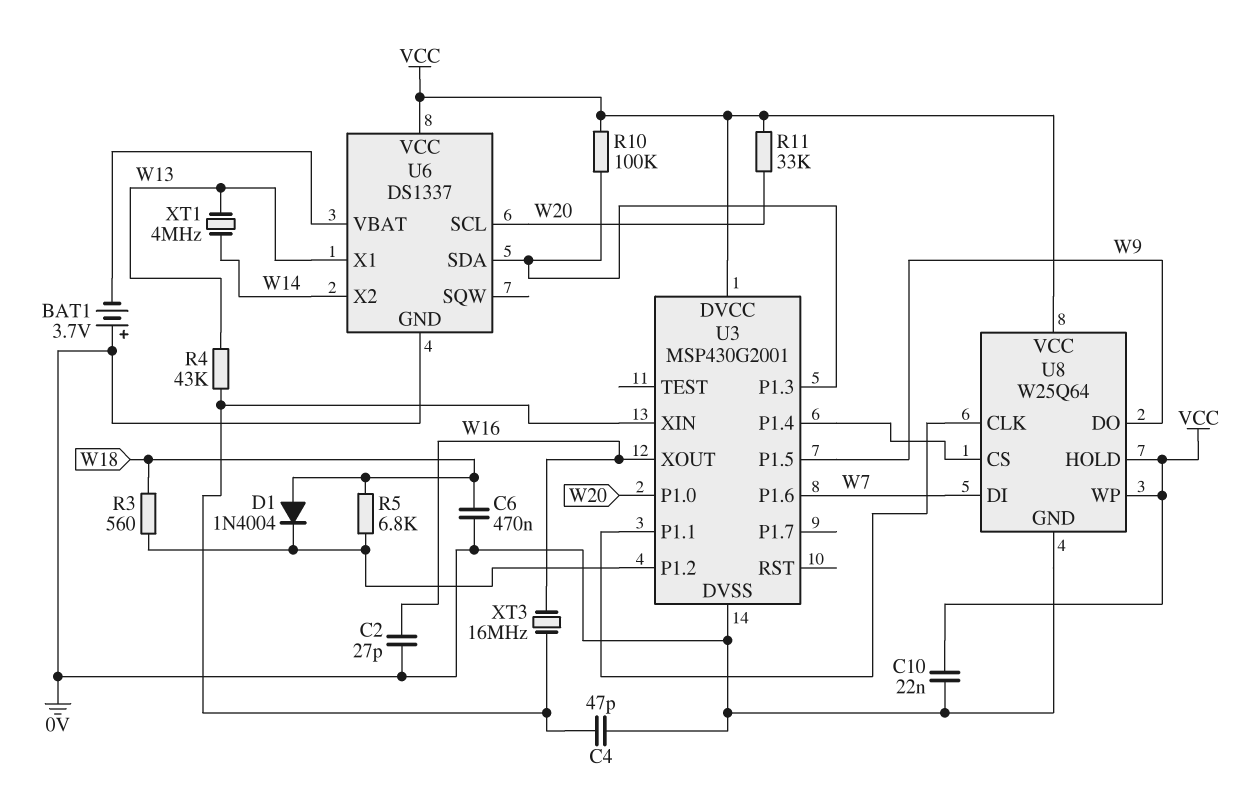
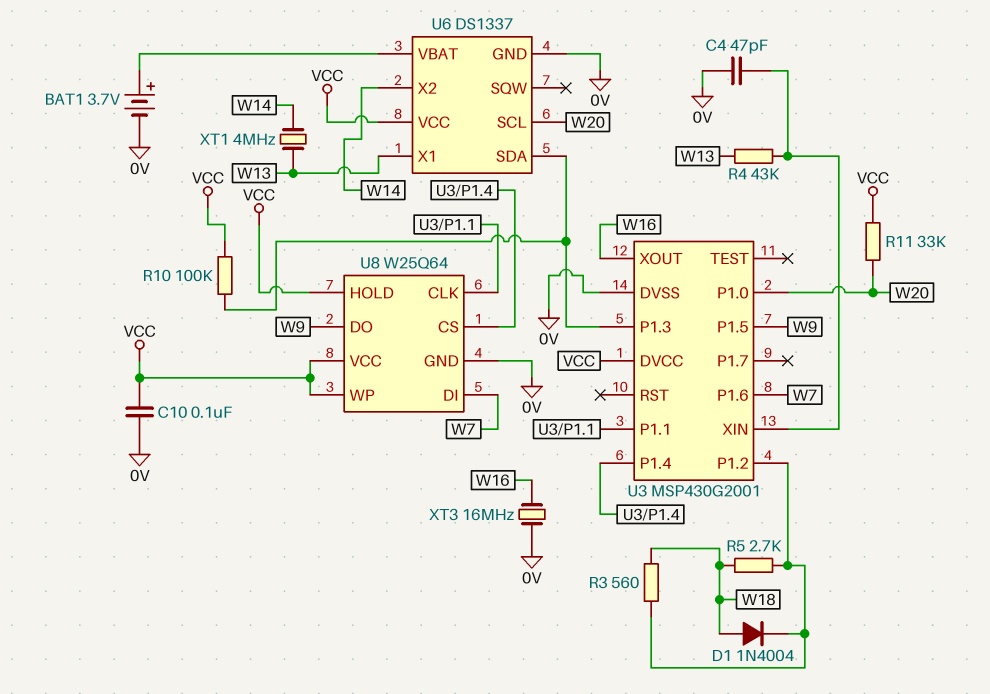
BAT1: 3.7V (plus 0V, minus U6/VBAT) -> 3.7V (plus U6/VBAT, minus 0V)
C2: 27pF (0V, W16) -> none
C6: 470nF (0V, W18) -> none
C10: 22nF (0V, VCC) -> 100nF (0V, VCC)
R5: 6.8k (U3/P1.2, W18) -> 2.7k (U3/P1.2, W18)
XT3: 16MHz (U3/XIN, W16) -> 16MHz (0V, W16)

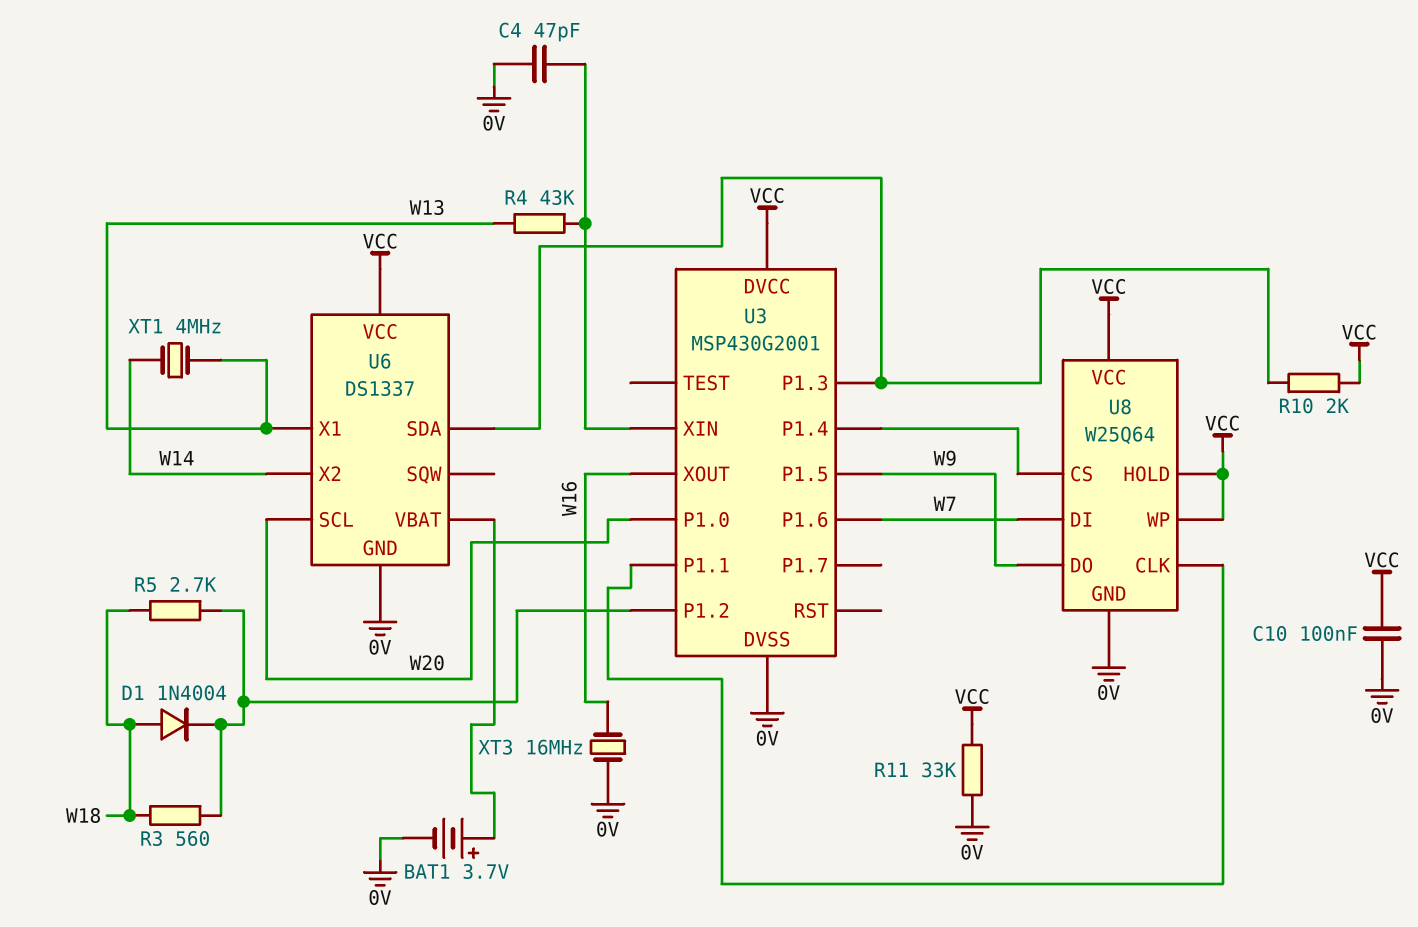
R10: 100k (U3/P1.3, VCC) -> 2k (U3/P1.3, VCC)
R11: 33k (VCC, W20) -> 33k (0V, VCC)

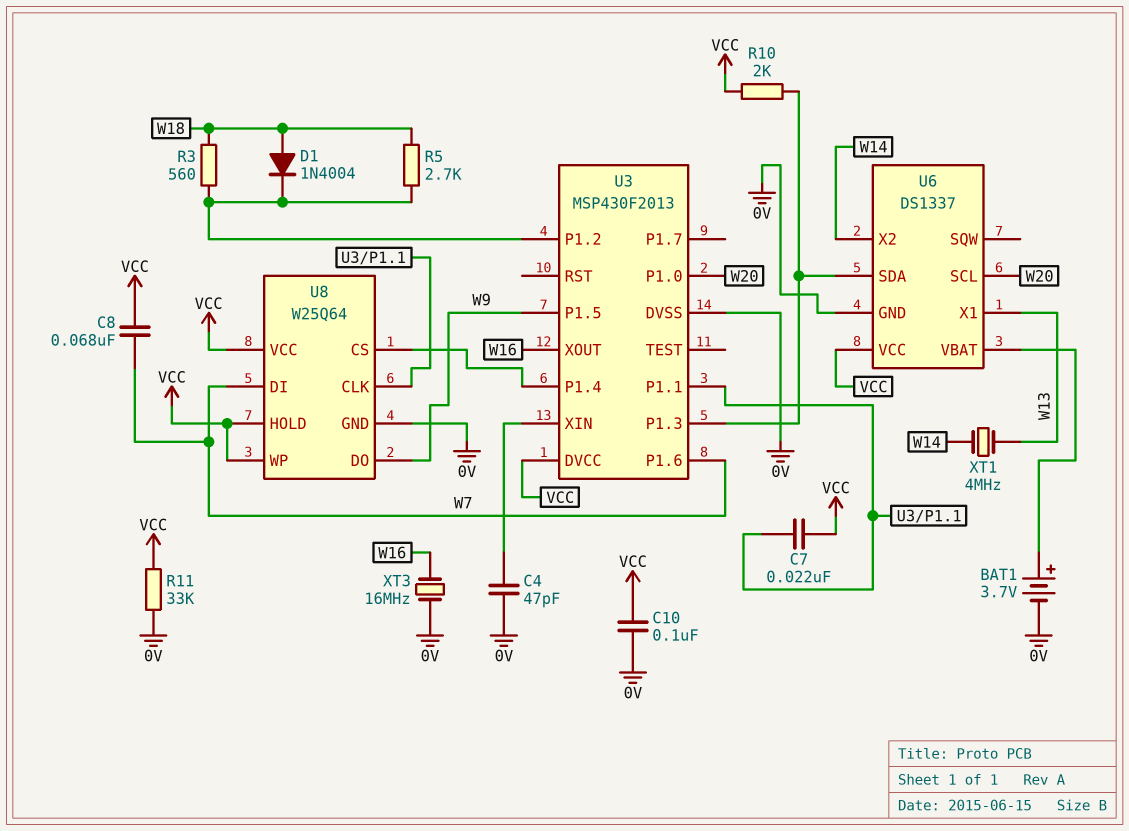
C7: none -> 22nF (U3/P1.1, VCC)
C8: none -> 68nF (VCC, W7)
R4: 43k (U3/XIN, W13) -> none
U3: MSP430G2001 -> MSP430F2013

